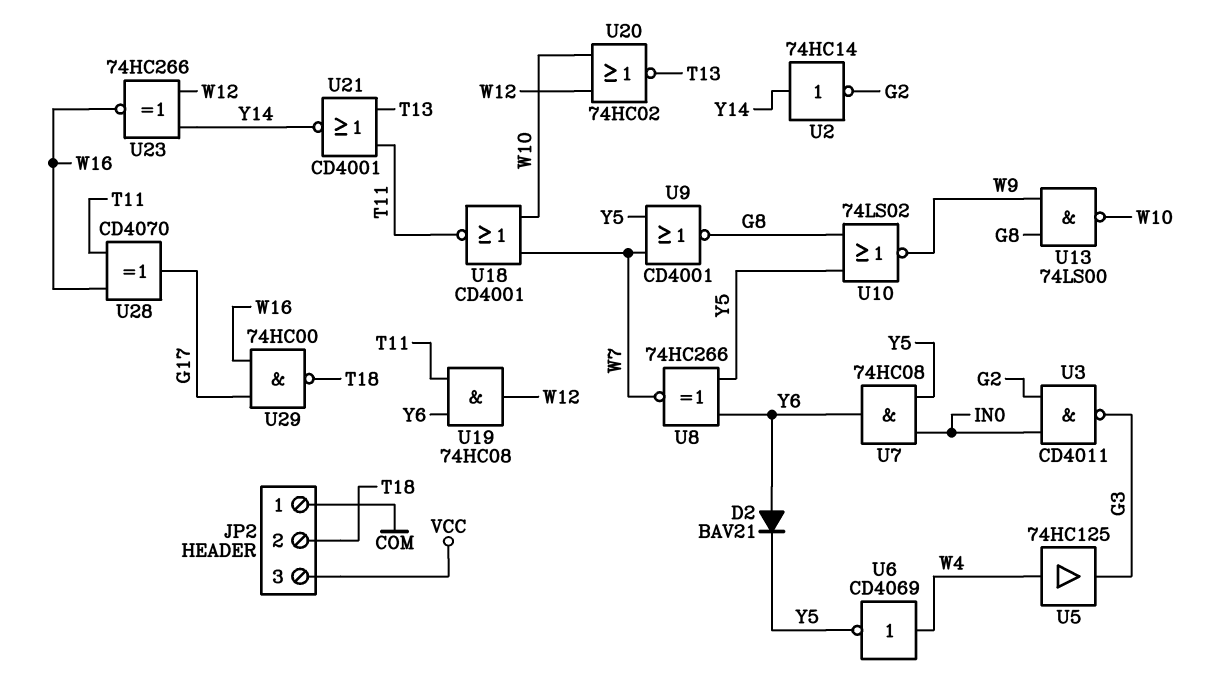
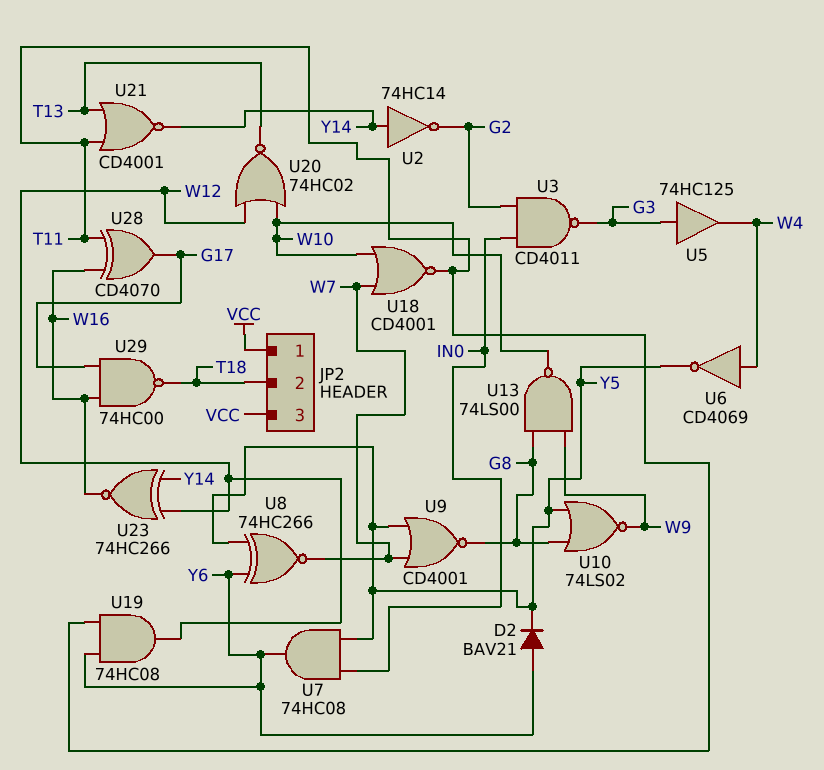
JP2 pin 1: COM -> VCC
U5: buffer 74HC125 (in W4, out G3) -> buffer 74HC125 (in G3, out W4)

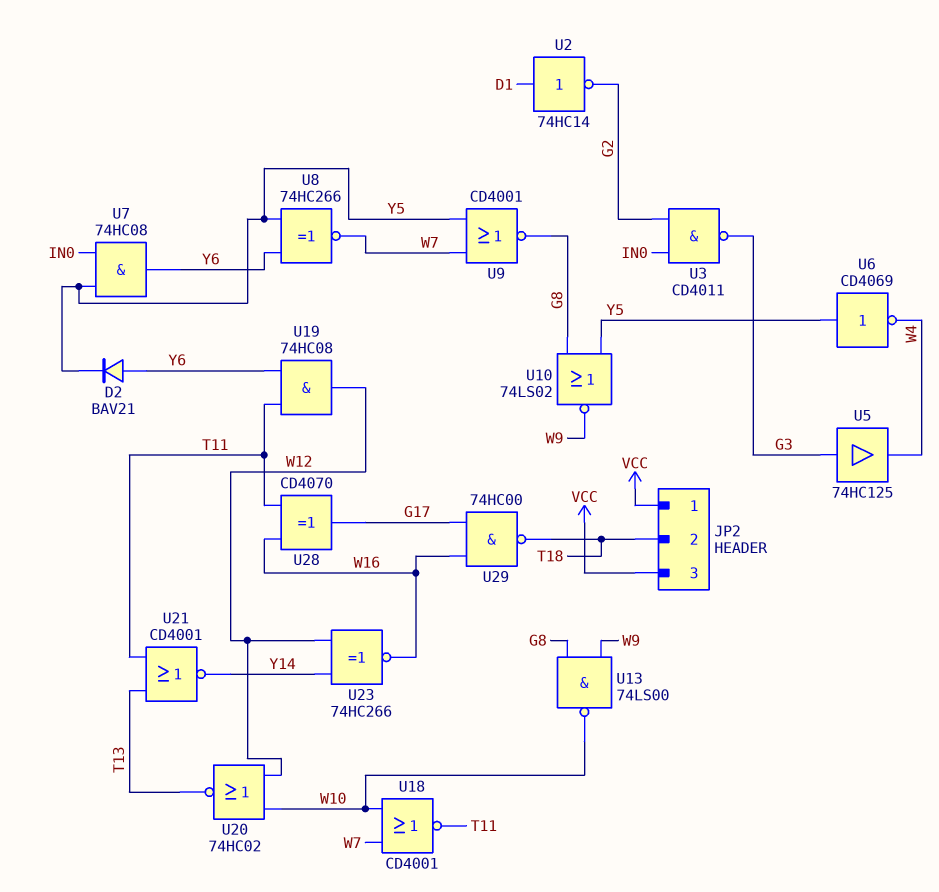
U2: NOT 74HC14 (in Y14, out G2) -> NOT 74HC14 (in D1, out G2)
U6: NOT CD4069 (in W4, out Y5) -> NOT CD4069 (in Y5, out W4)

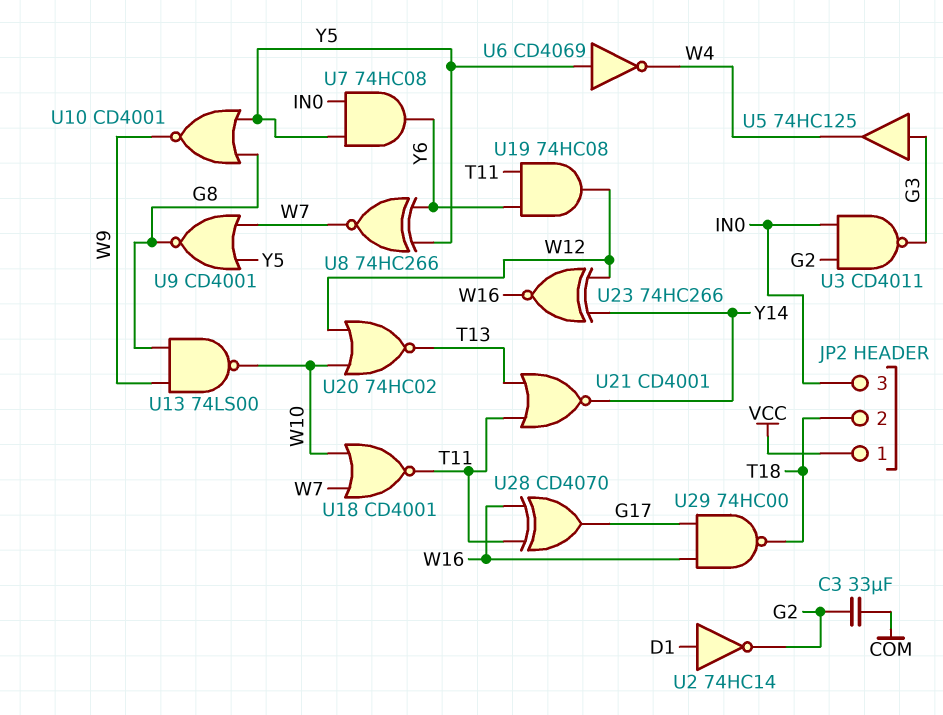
C3: none -> 33uF (COM, G2)
D2: diode BAV21 (A Y6, K Y5) -> none
JP2 pin 3: VCC -> IN0
U10: NOR 74LS02 (in G8, in Y5, out W9) -> NOR CD4001 (in G8, in Y5, out W9)

